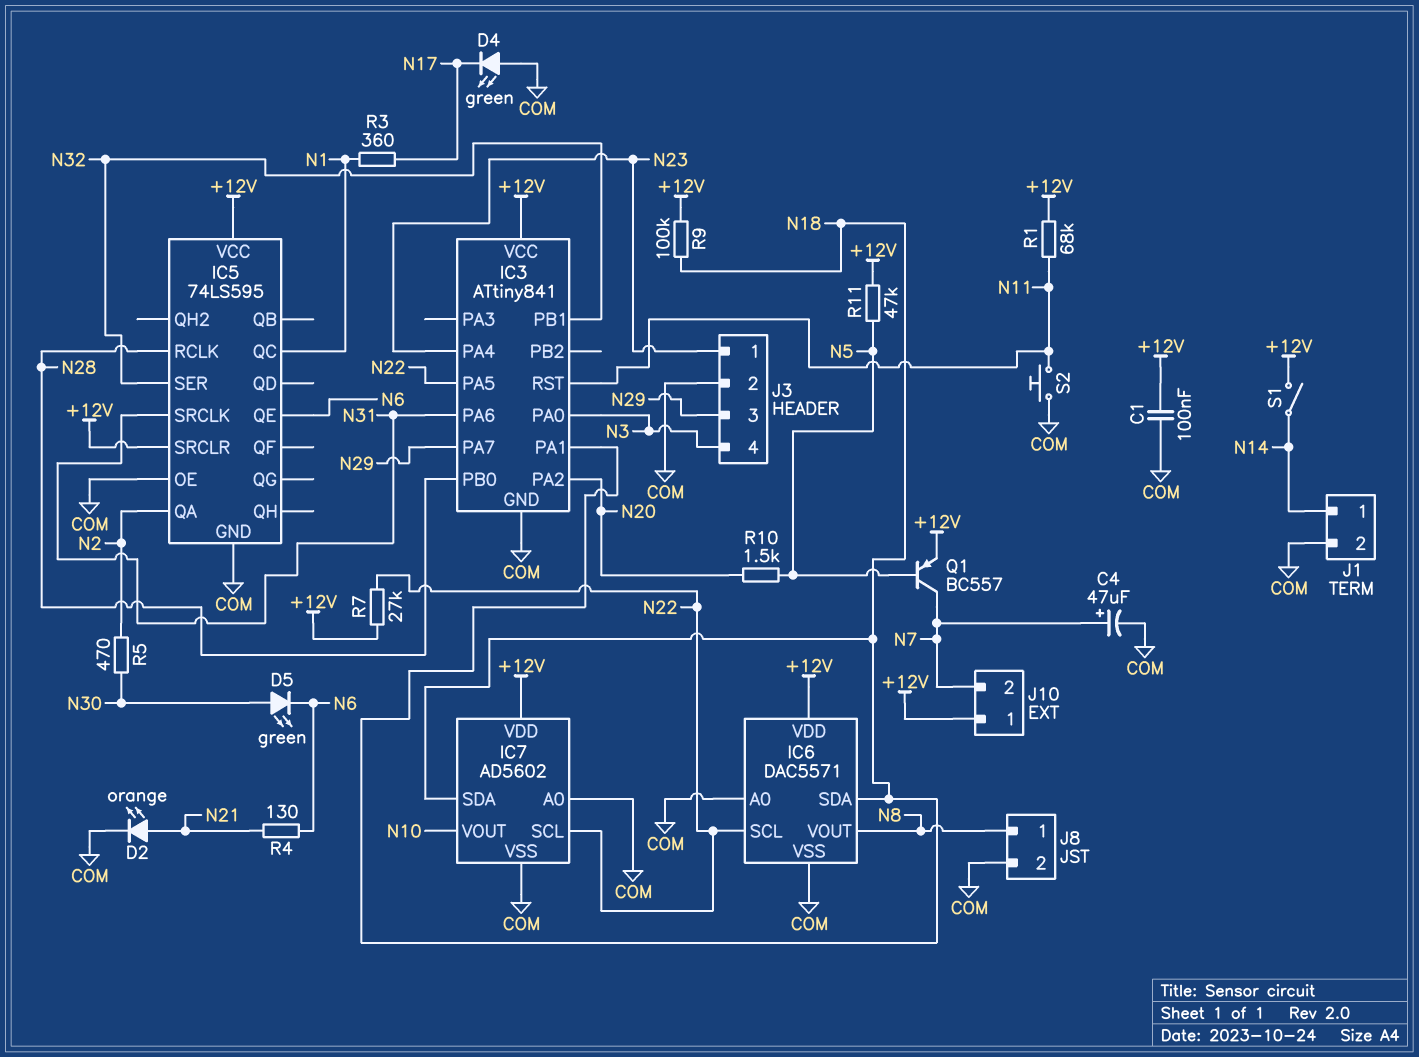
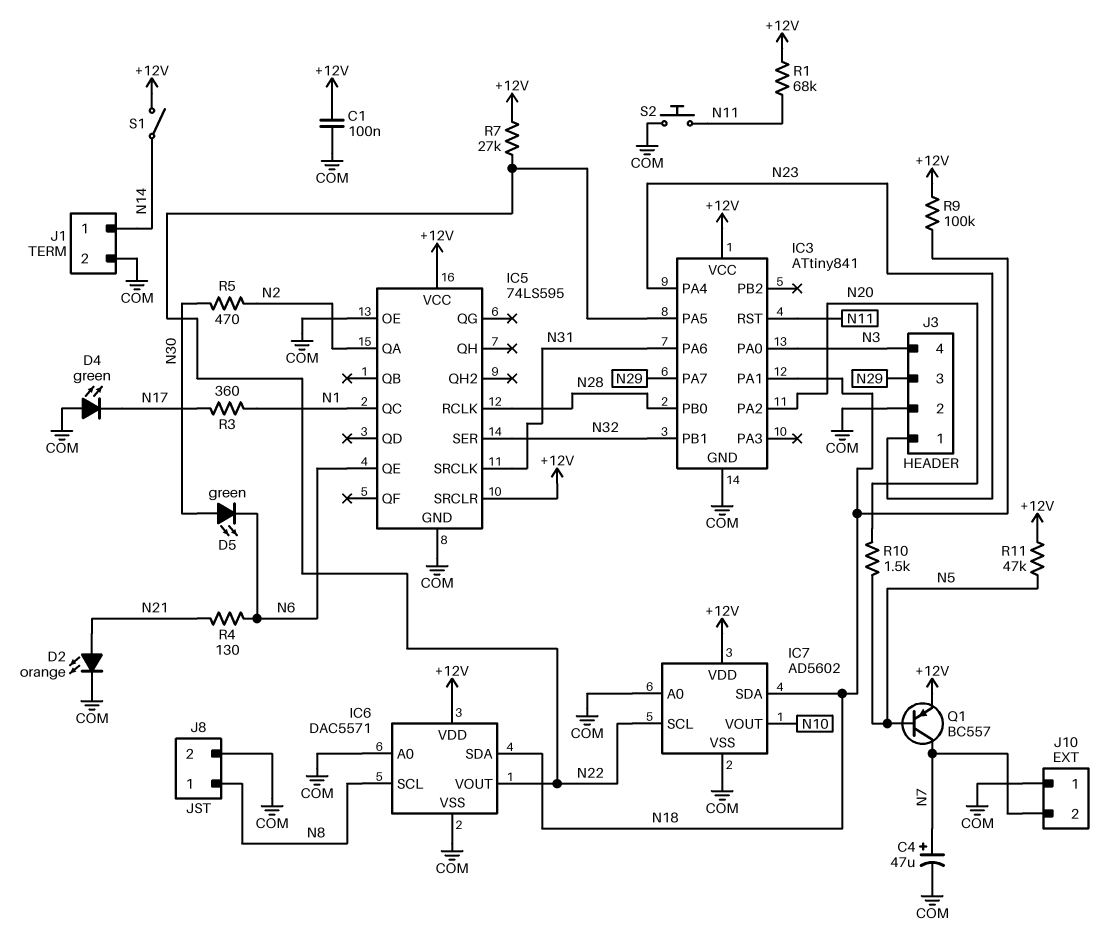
IC6 pin SCL: N22 -> N8
IC6 pin VOUT: N8 -> N22
J10 pin 1: +12V -> COM

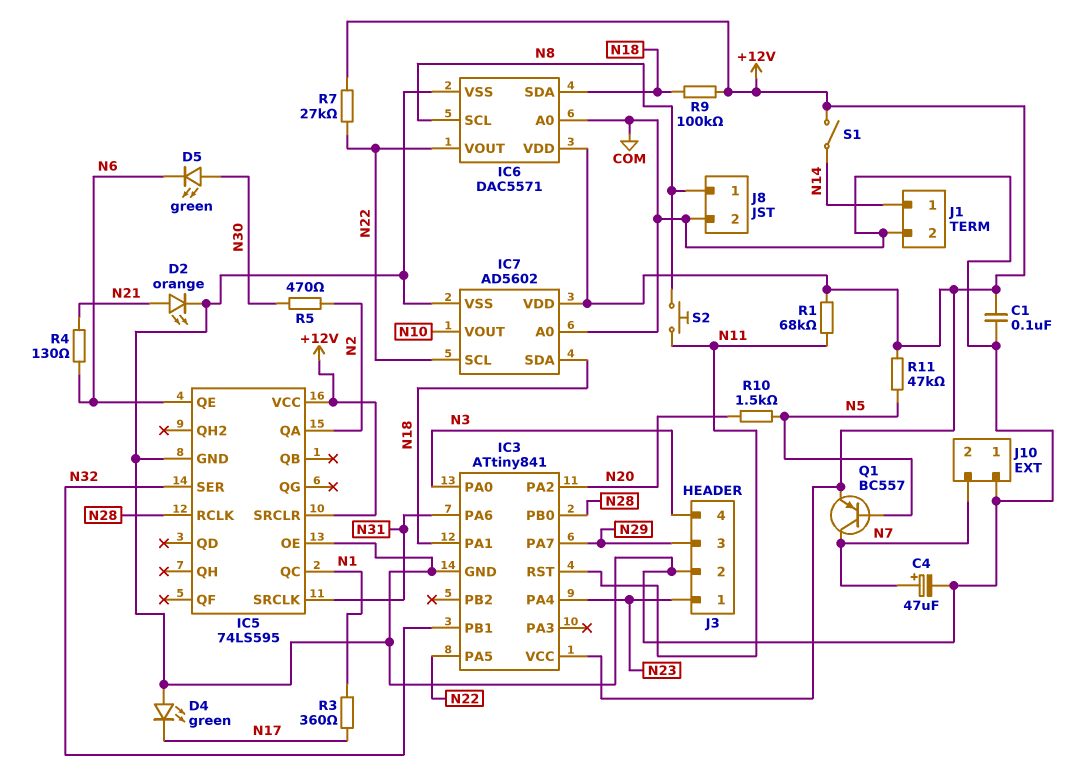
S2: button (COM, N11) -> button (N8, N11)

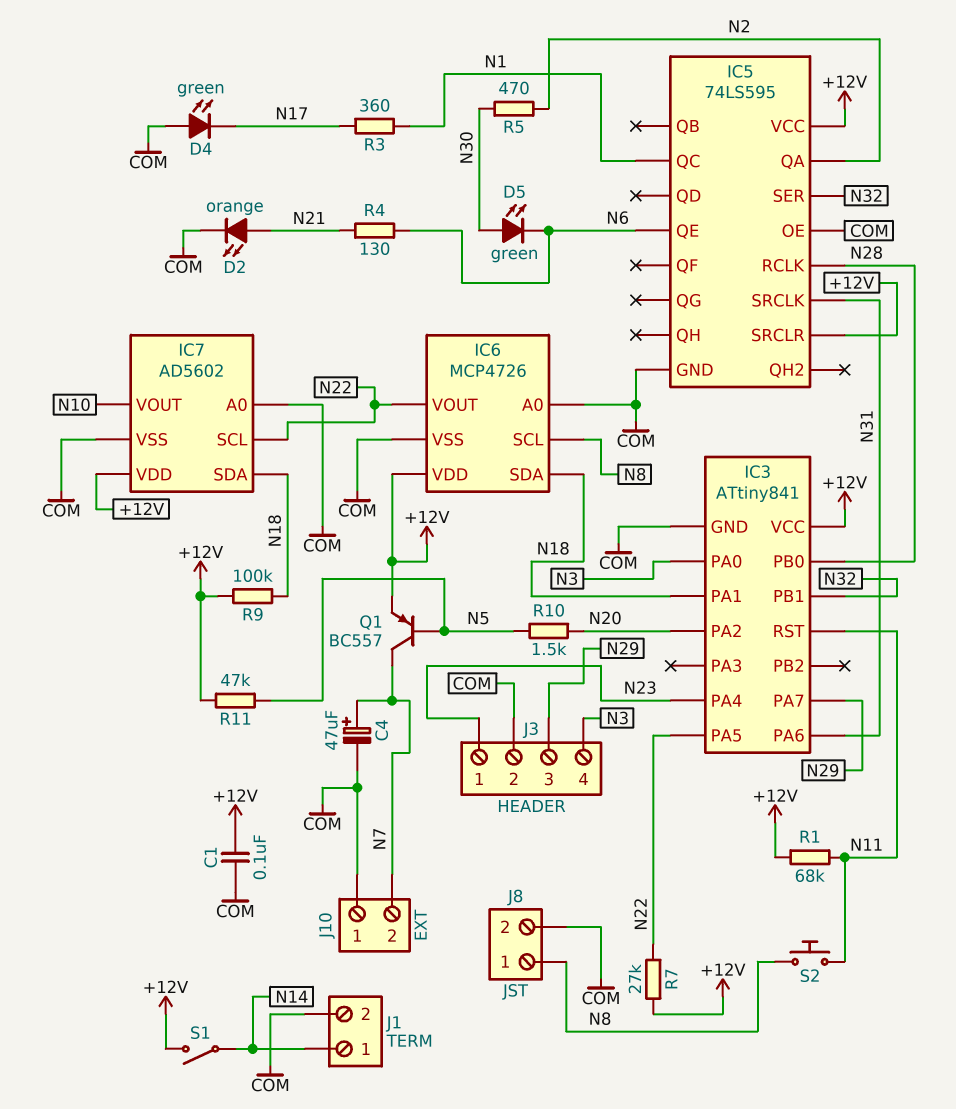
IC6: DAC5571 -> MCP4726

